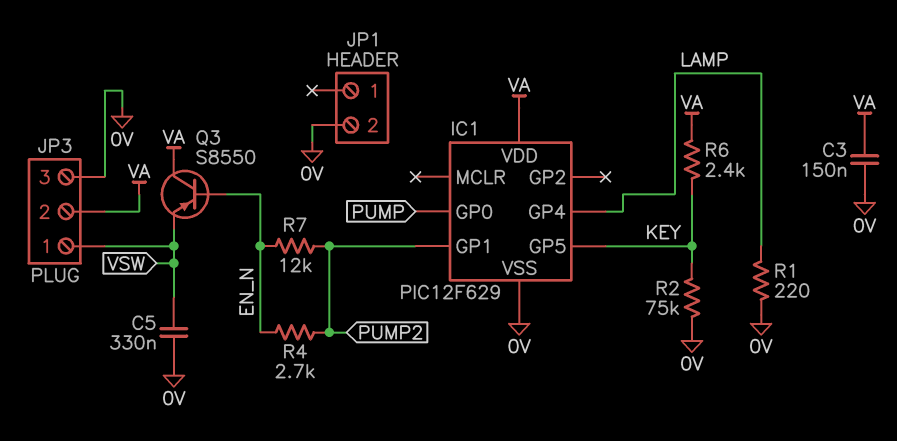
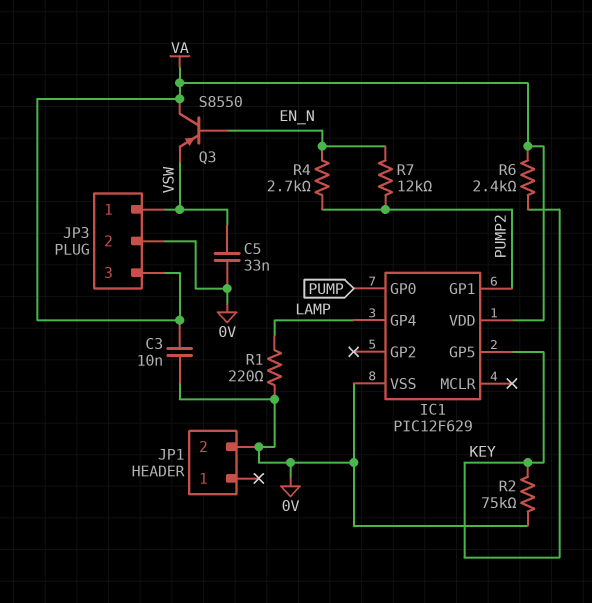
C3: 150nF (0V, VA) -> 10nF (0V, VA)
C5: 330nF (0V, VSW) -> 33nF (0V, VSW)
JP3 pin 2: VA -> 0V
JP3 pin 3: 0V -> VA

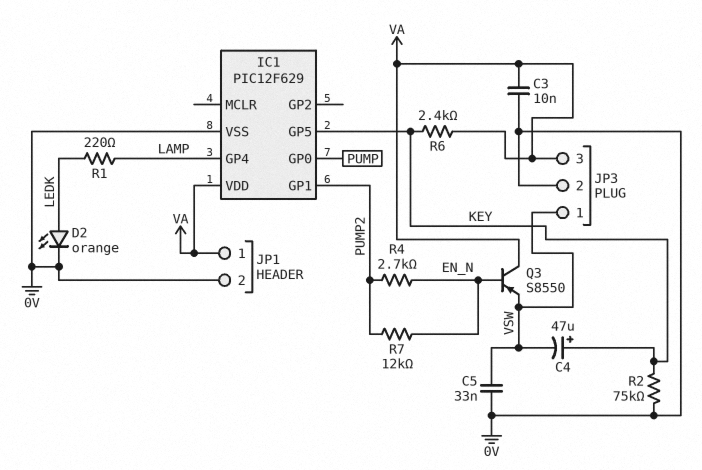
C4: none -> 47uF (plus KEY, minus VSW)
D2: none -> LED orange (A LEDK, K 0V)
JP1 pin 1: none -> VA
R1: 220 (0V, LAMP) -> 220 (LAMP, LEDK)

